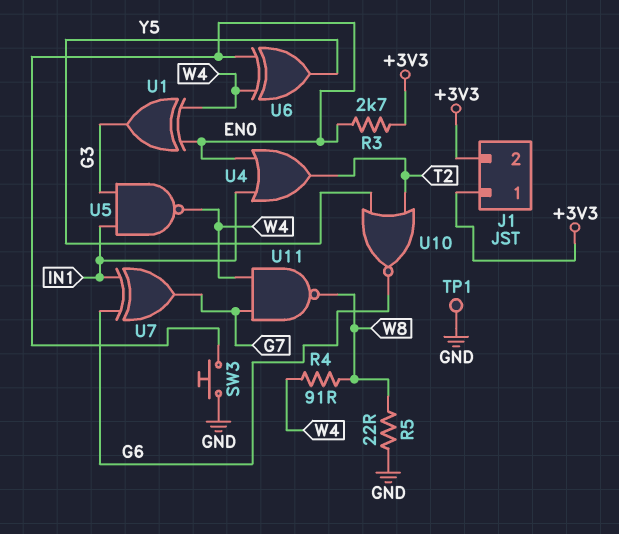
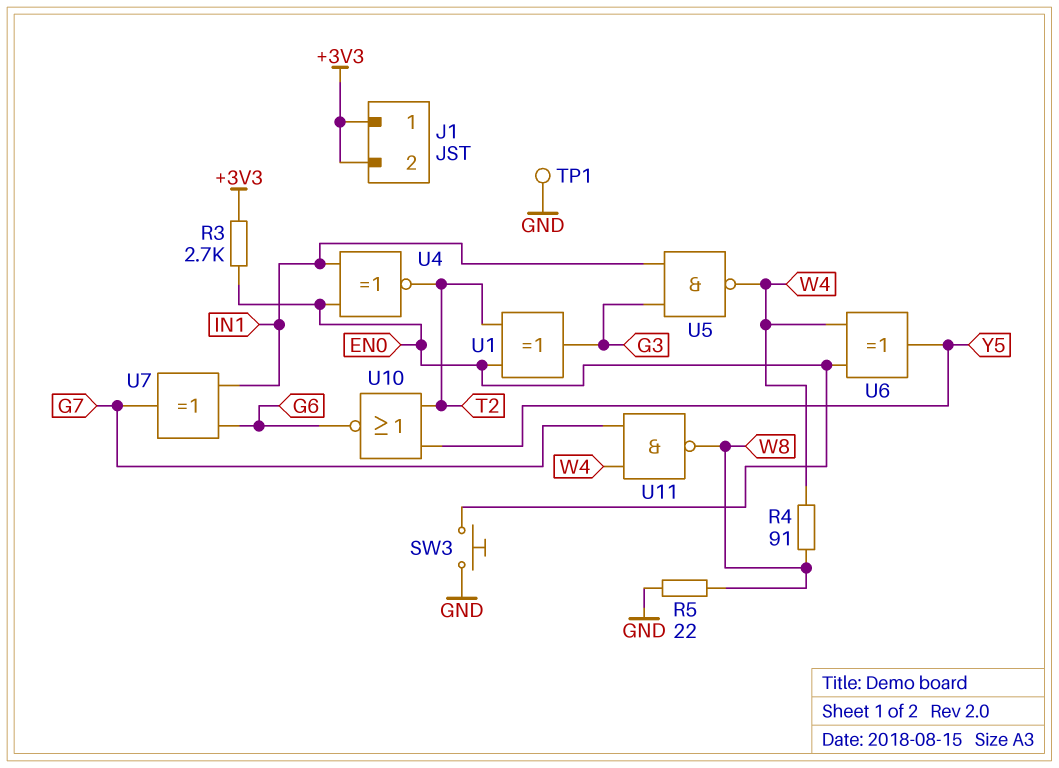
U1: XOR (in EN0, in W4, out G3) -> XOR (in EN0, in T2, out G3)
U4: OR (in EN0, in IN1, out T2) -> XNOR (in EN0, in IN1, out T2)

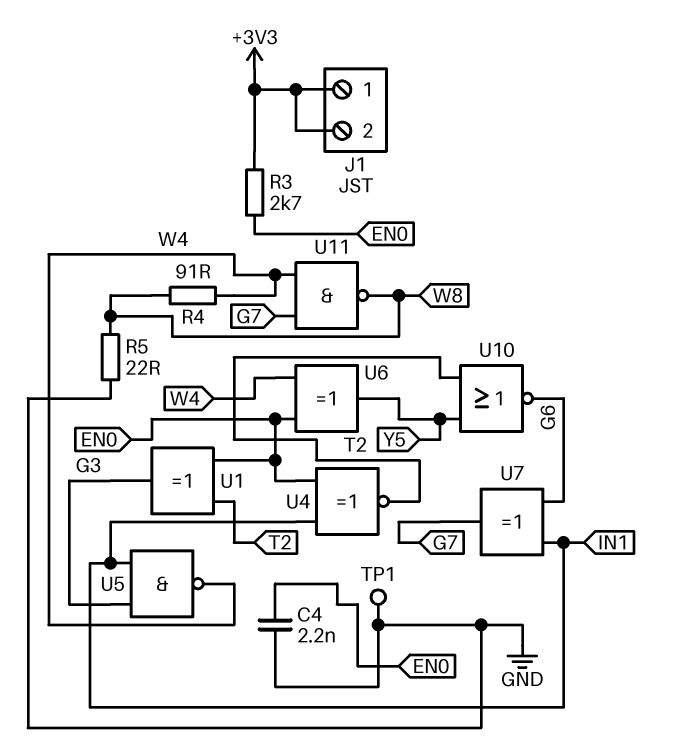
C4: none -> 2.2nF (EN0, GND)
SW3: button (EN0, GND) -> none

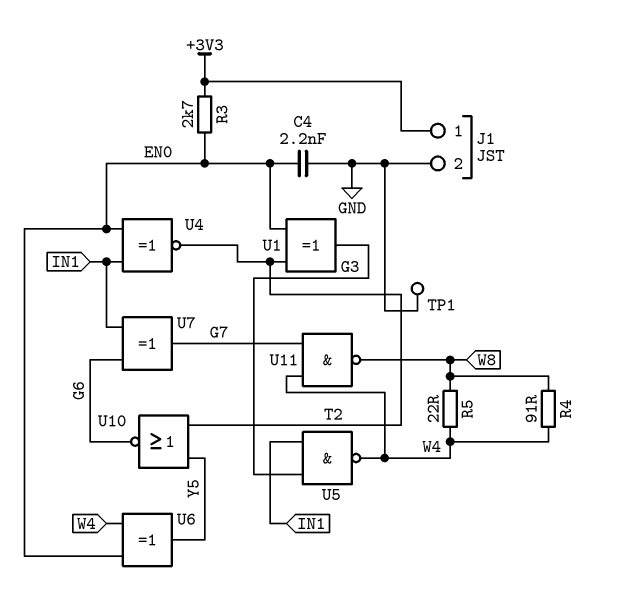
J1 pin 2: +3V3 -> GND
R5: 22 (GND, W8) -> 22 (W4, W8)

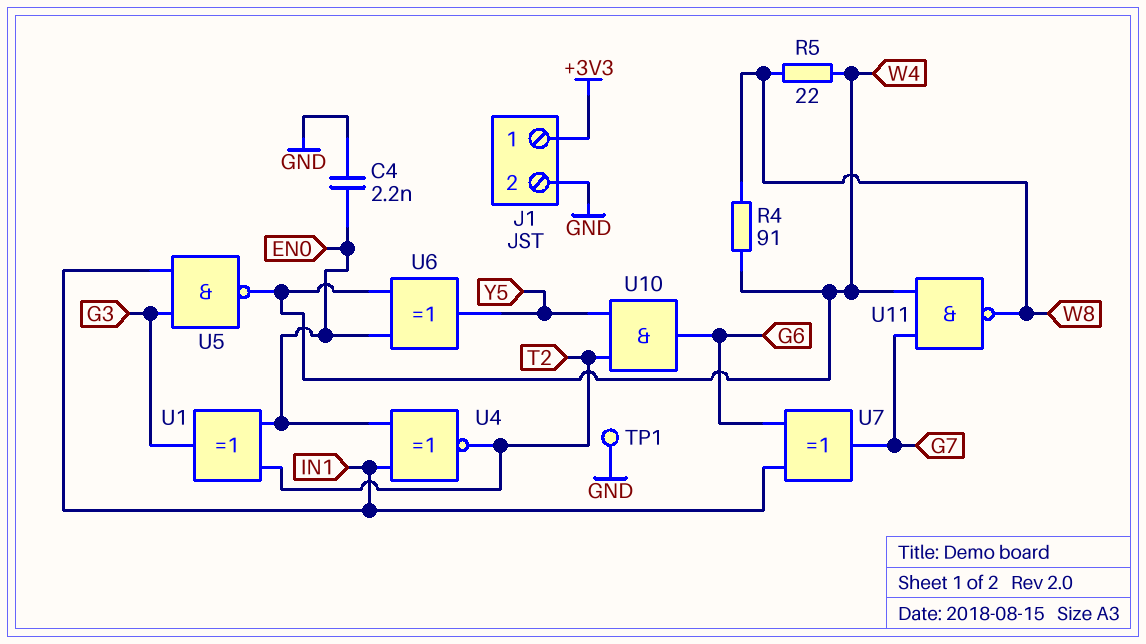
R3: 2.7k (+3V3, EN0) -> none
U10: NOR (in T2, in Y5, out G6) -> AND (in T2, in Y5, out G6)

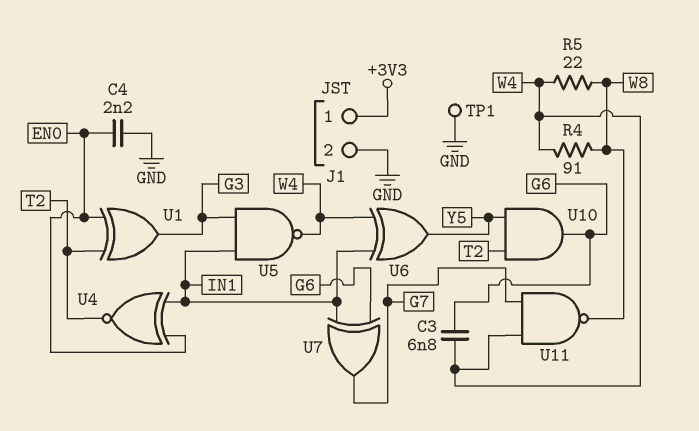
C3: none -> 6.8nF (G6, W4)
U6: XOR (in EN0, in W4, out Y5) -> XOR (in IN1, in W4, out Y5)

